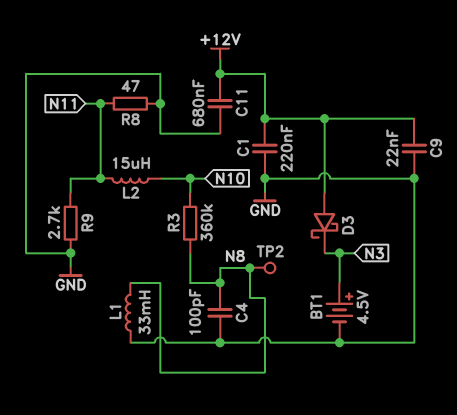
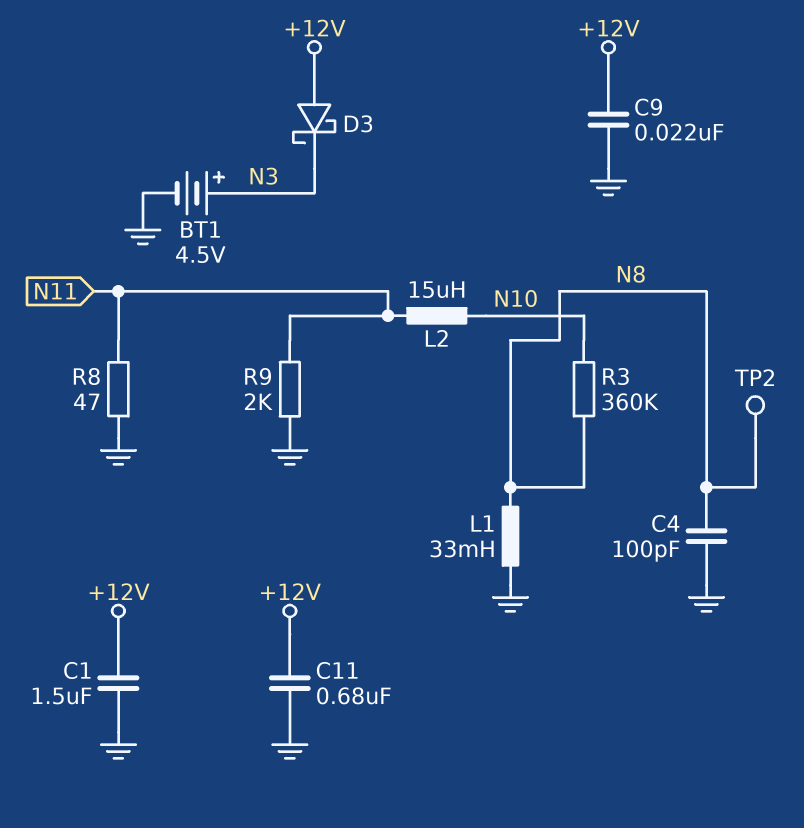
C1: 220nF (+12V, GND) -> 1.5uF (+12V, GND)
R9: 2.7k (GND, N11) -> 2k (GND, N11)

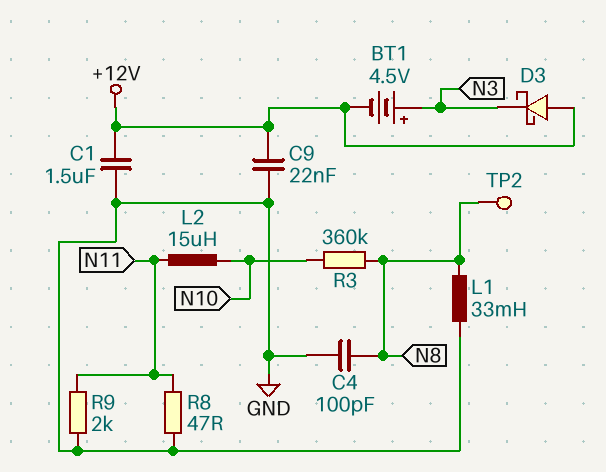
BT1: 4.5V (plus N3, minus GND) -> 4.5V (plus N3, minus +12V)
C11: 680nF (+12V, GND) -> none

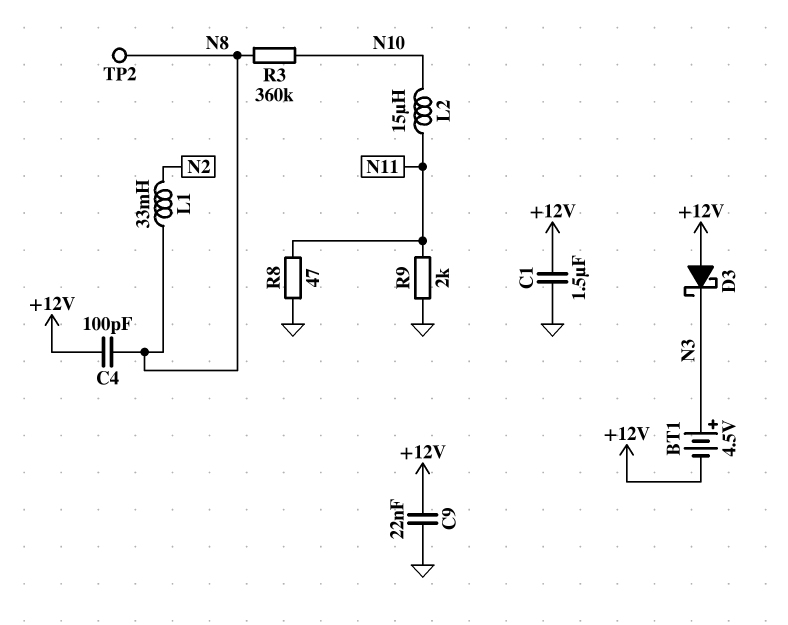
C4: 100pF (GND, N8) -> 100pF (+12V, N8)
L1: 33mH (GND, N8) -> 33mH (N2, N8)

